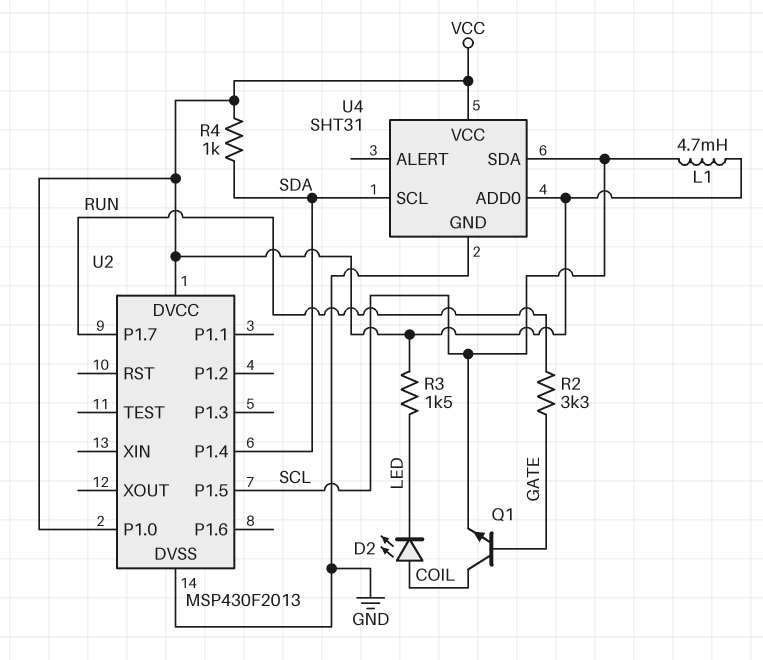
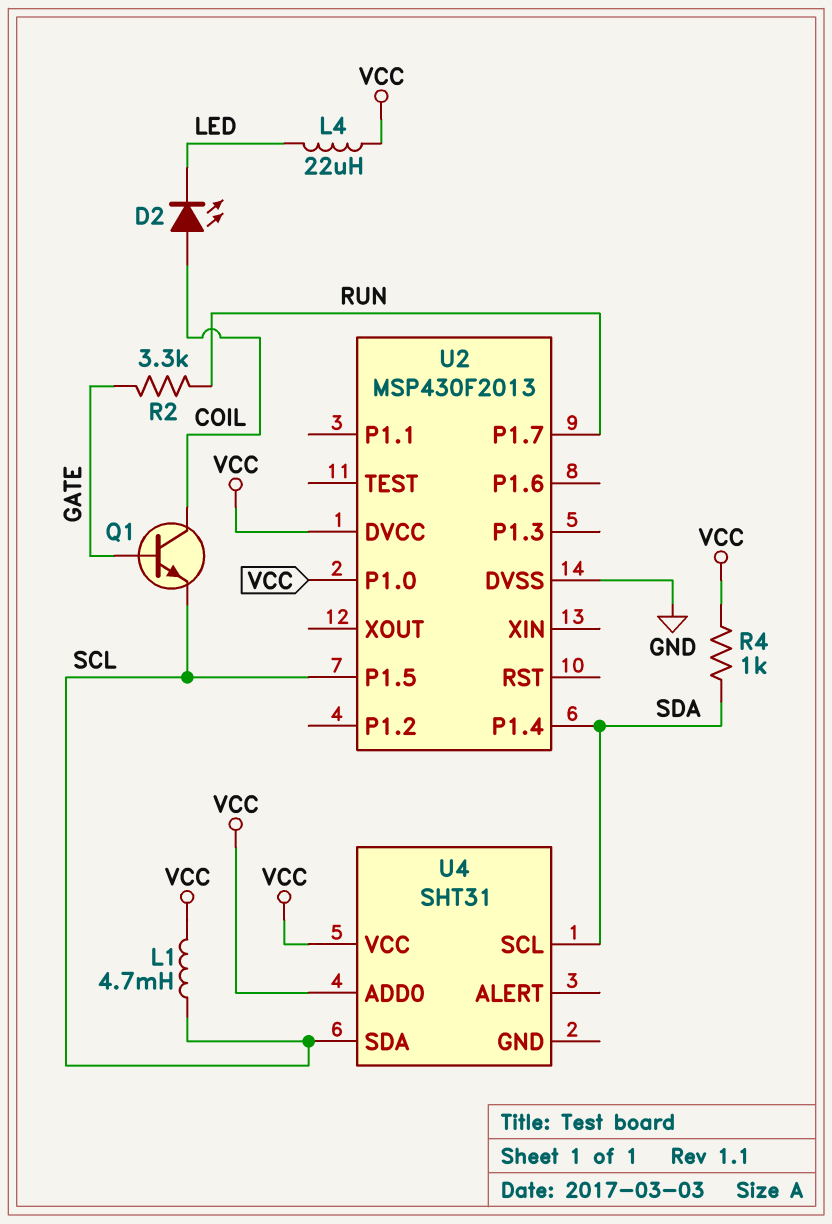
L4: none -> 22uH (LED, VCC)
R3: 1.5k (LED, VCC) -> none
U4 pin GND: GND -> none

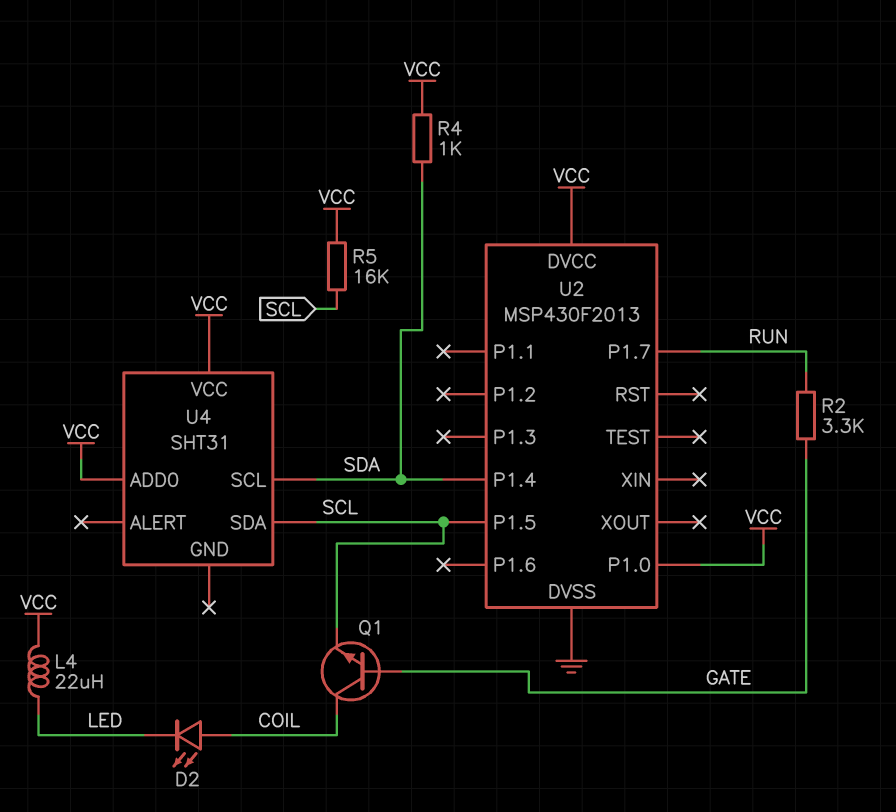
L1: 4.7mH (SCL, VCC) -> none
R5: none -> 16k (SCL, VCC)

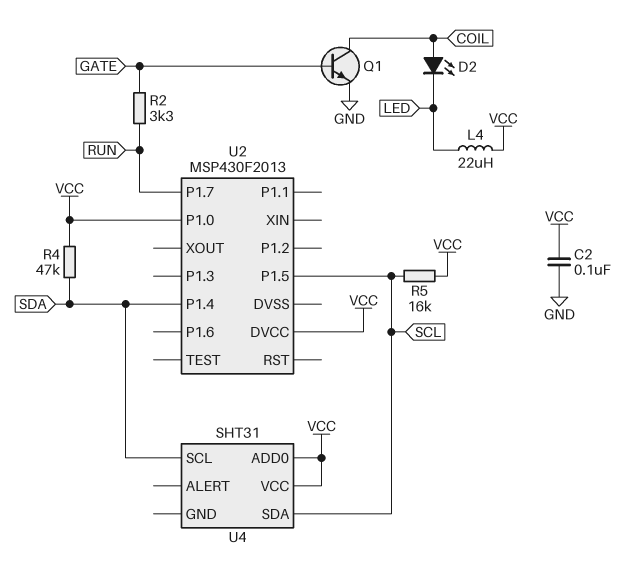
C2: none -> 100nF (GND, VCC)
Q1: NPN (B GATE, C COIL, E SCL) -> NPN (B GATE, C COIL, E GND)
R4: 1k (SDA, VCC) -> 47k (SDA, VCC)
U2 pin DVSS: GND -> none

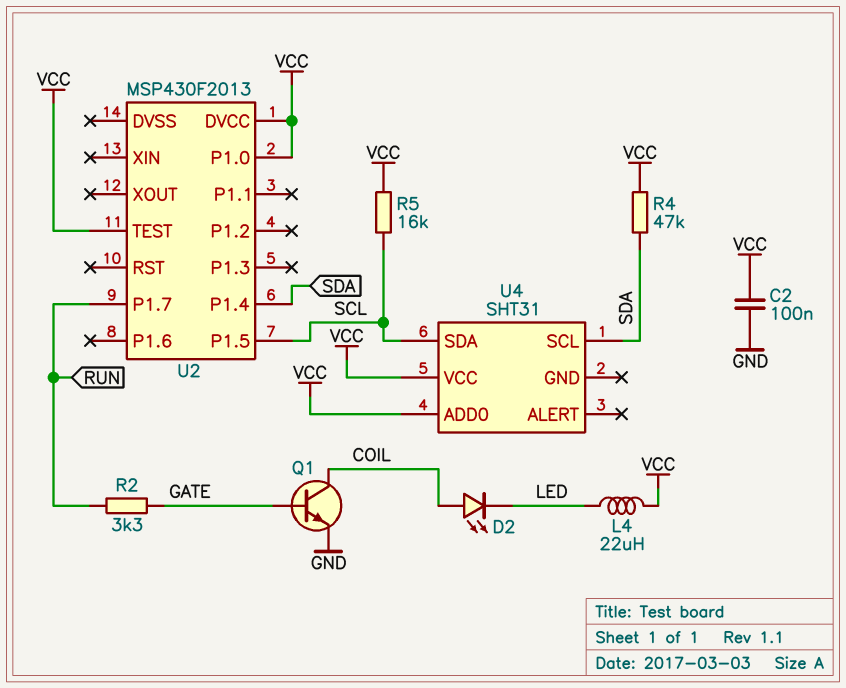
U2 pin TEST: none -> VCC

